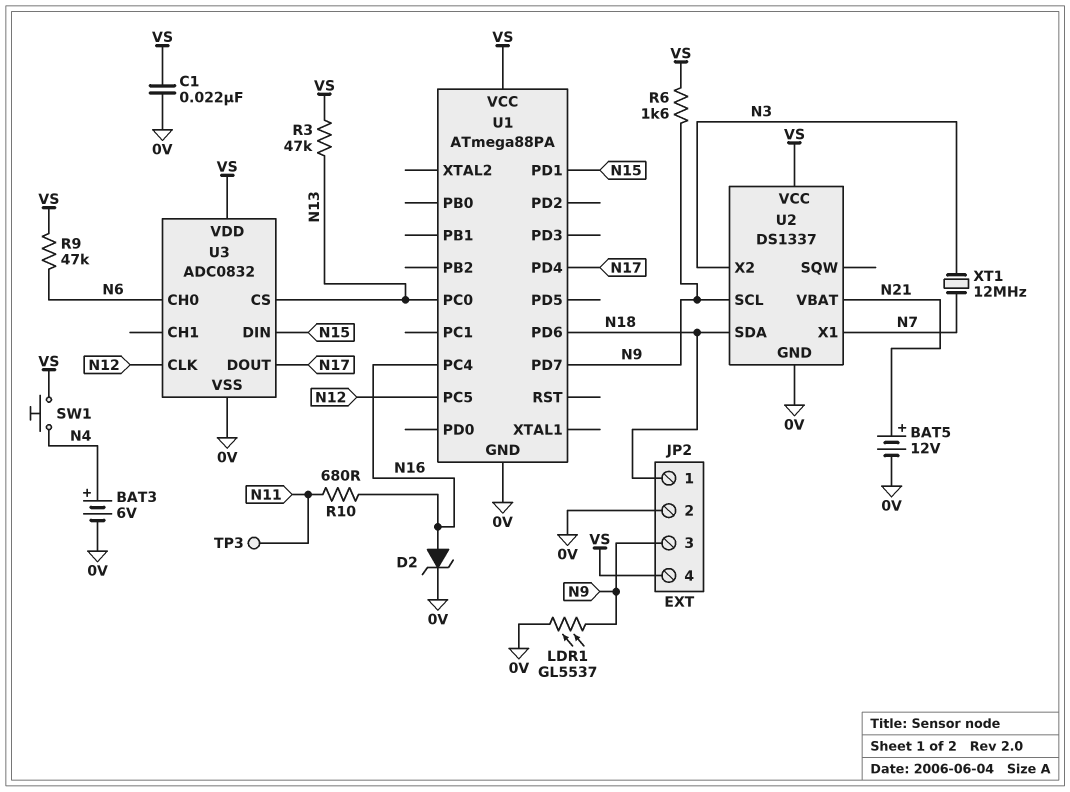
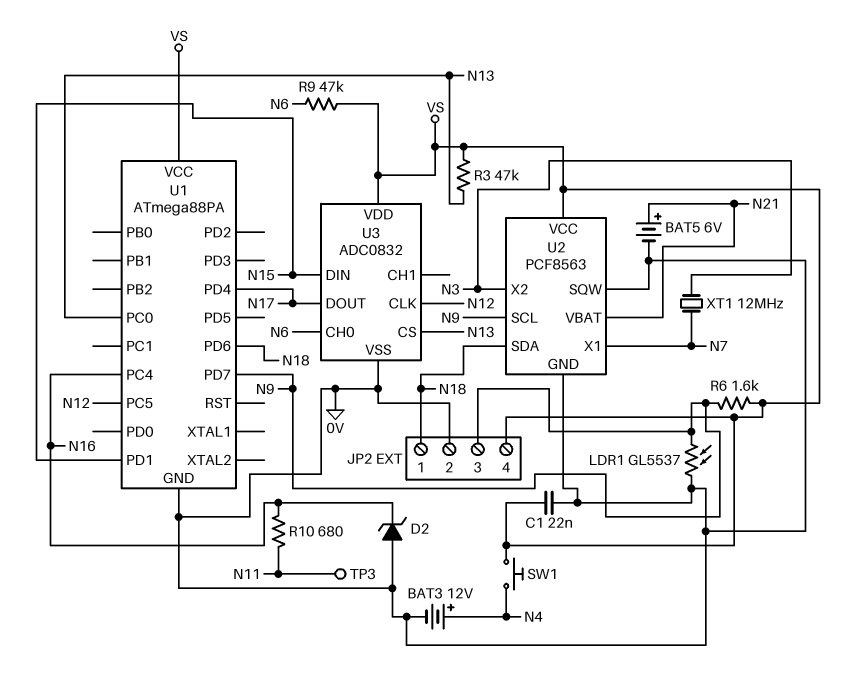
BAT3: 6V (plus N4, minus 0V) -> 12V (plus N4, minus 0V)
BAT5: 12V (plus N21, minus 0V) -> 6V (plus N21, minus 0V)
D2: zener (A N16, K 0V) -> zener (A 0V, K N16)
U2: DS1337 -> PCF8563
U2 pin SQW: none -> 0V

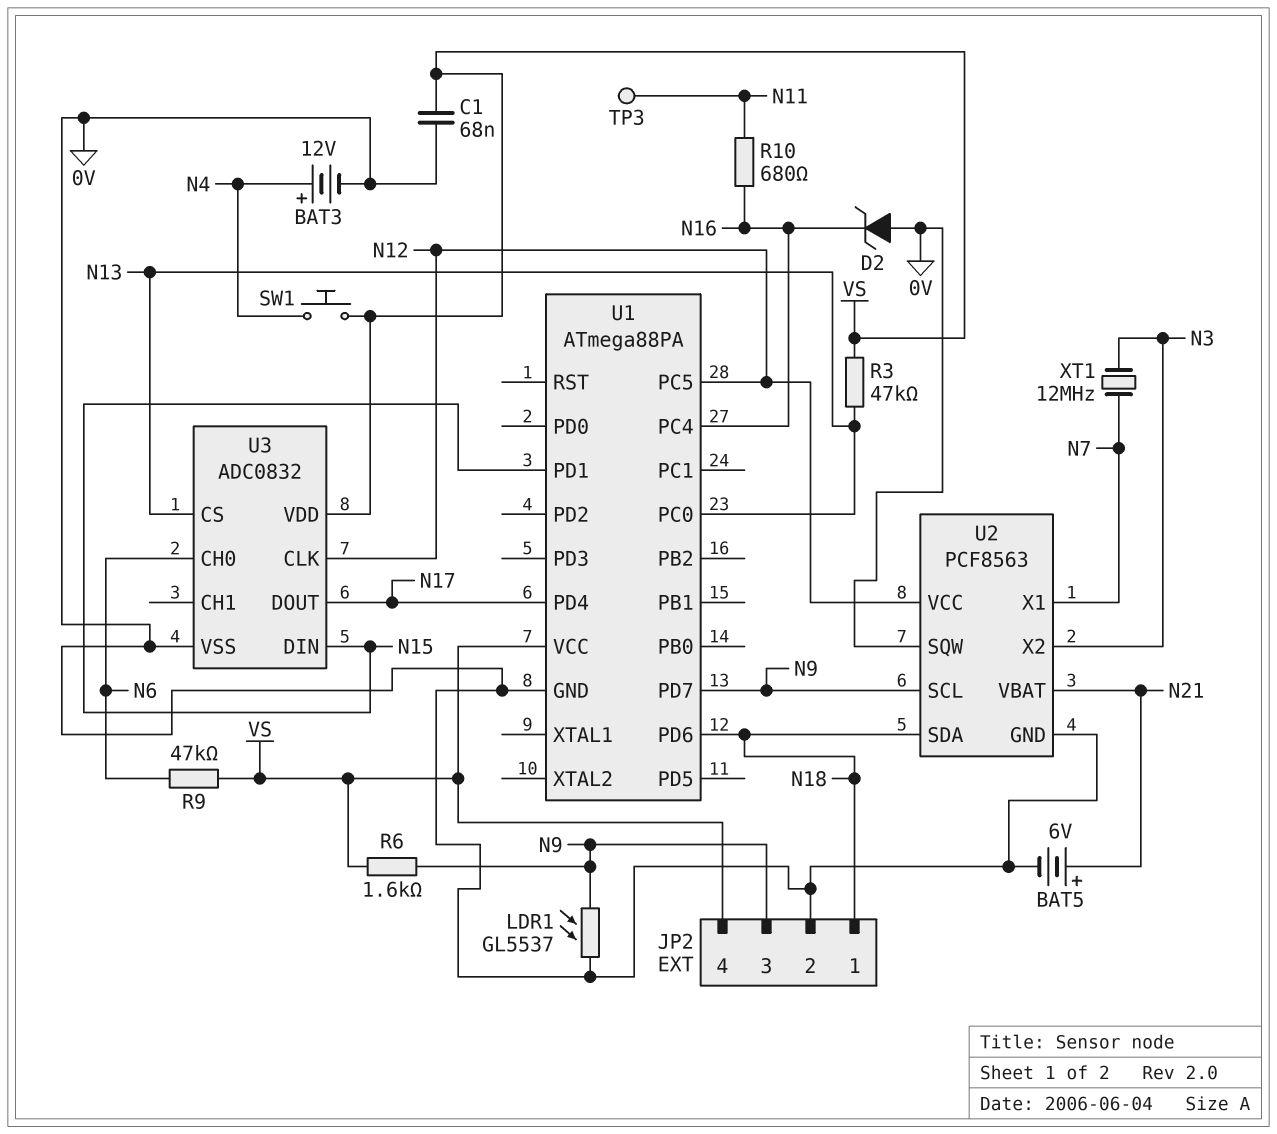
C1: 22nF (0V, VS) -> 68nF (0V, VS)
U2 pin VCC: VS -> N12

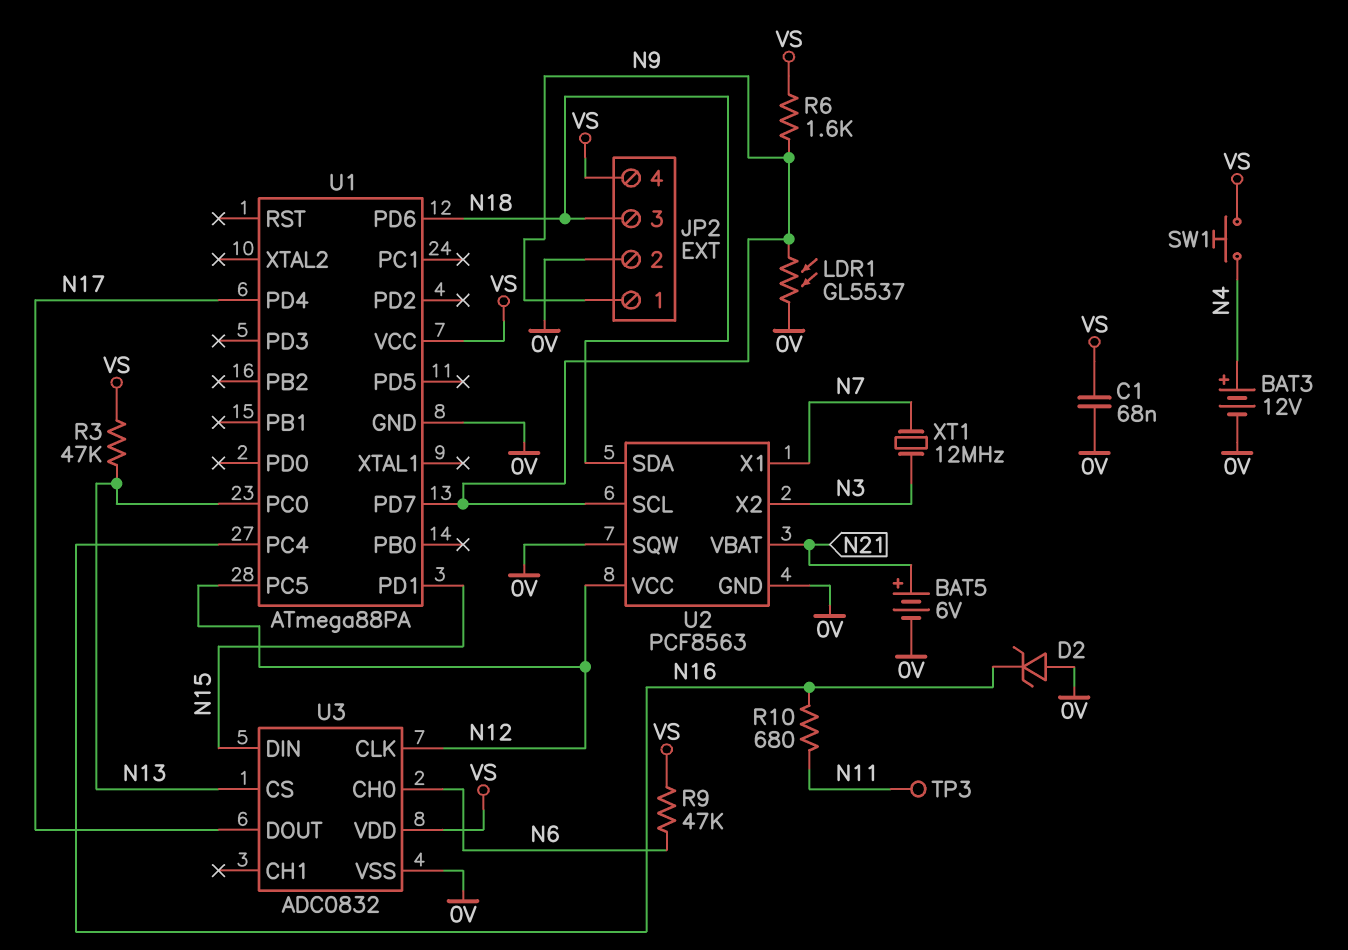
JP2 pin 1: N18 -> N9
JP2 pin 3: N9 -> N18

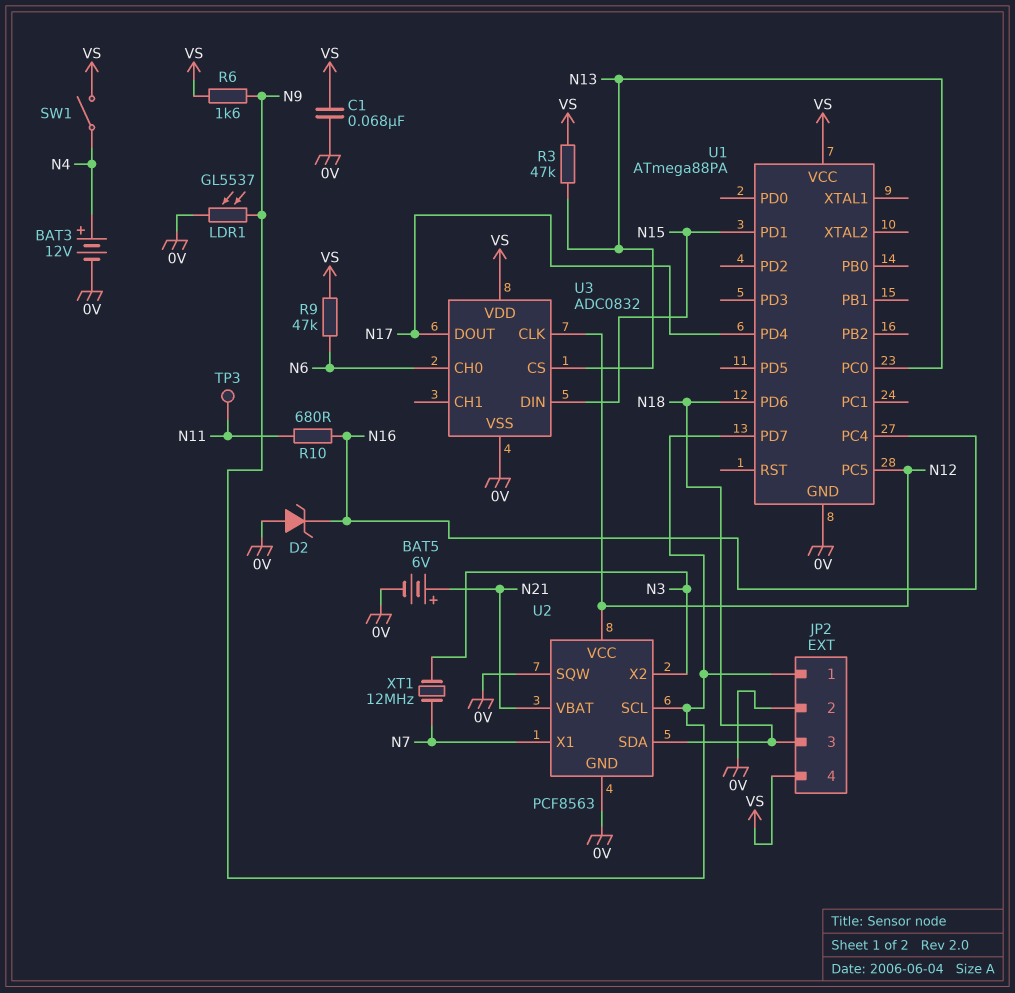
SW1: button (N4, VS) -> switch (N4, VS)

